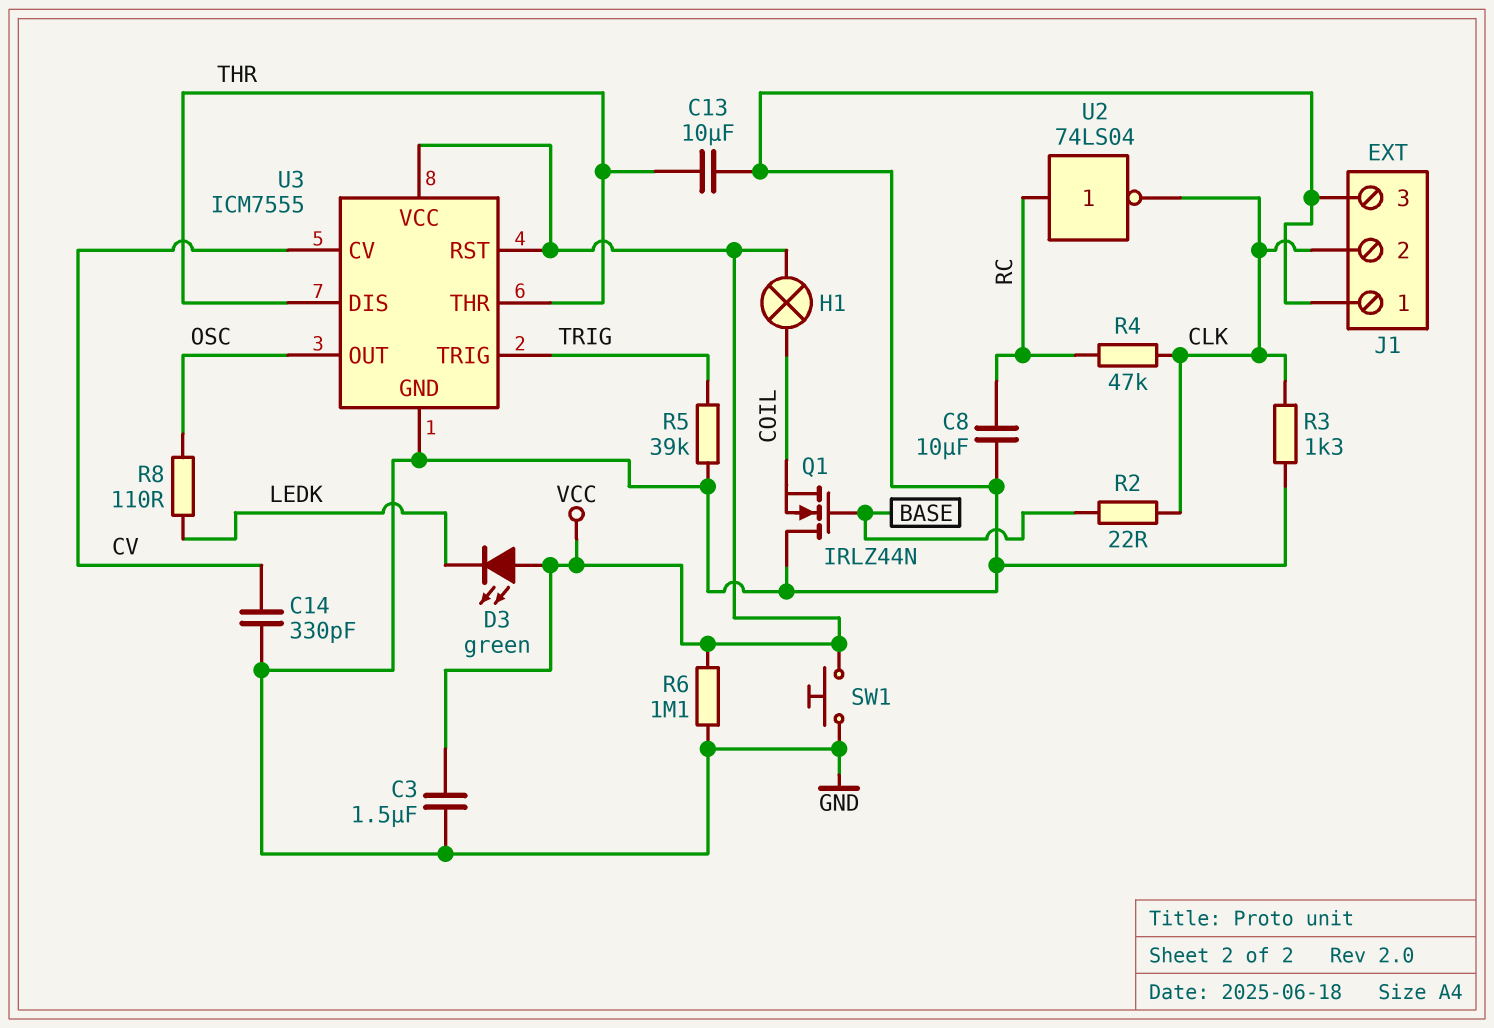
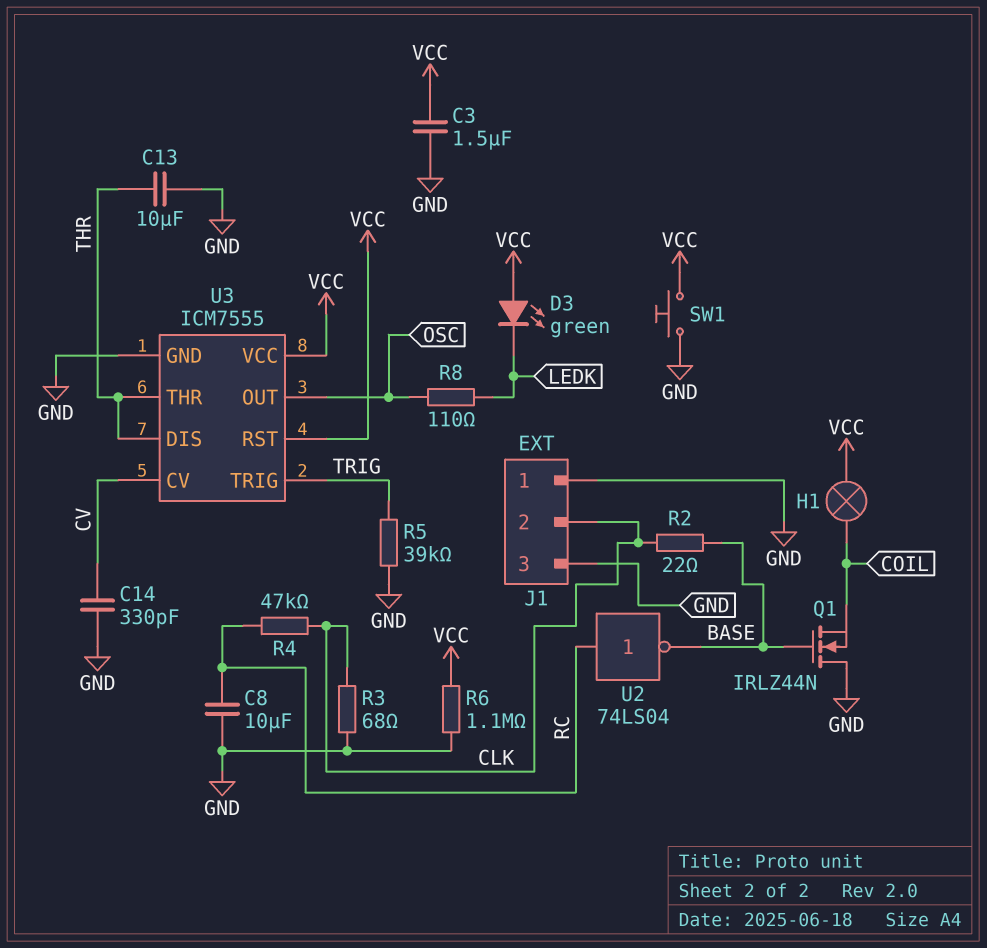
R3: 1.3k (CLK, GND) -> 68 (CLK, GND)
U2: NOT 74LS04 (in RC, out CLK) -> NOT 74LS04 (in RC, out BASE)

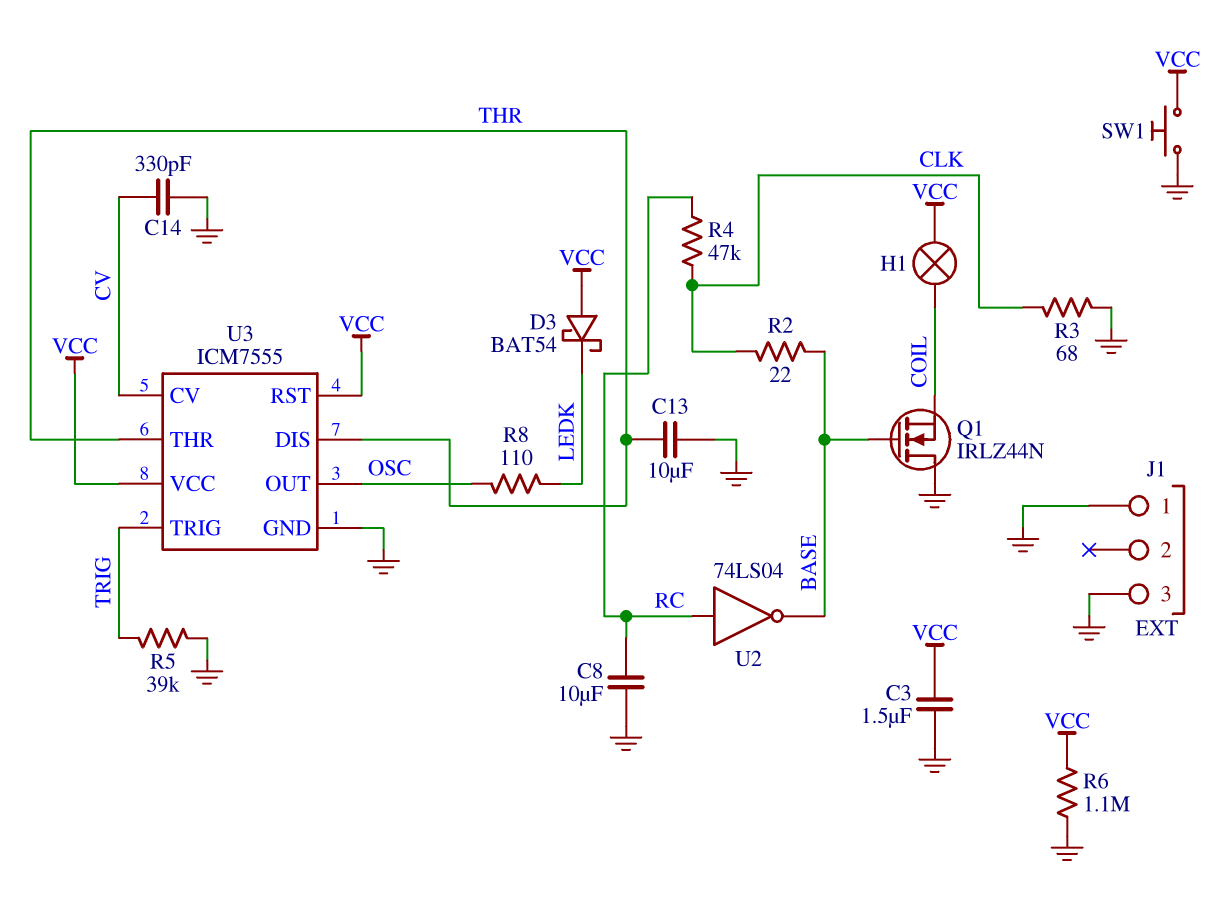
D3: LED green (A VCC, K LEDK) -> schottky BAT54 (A VCC, K LEDK)
J1 pin 2: CLK -> none

